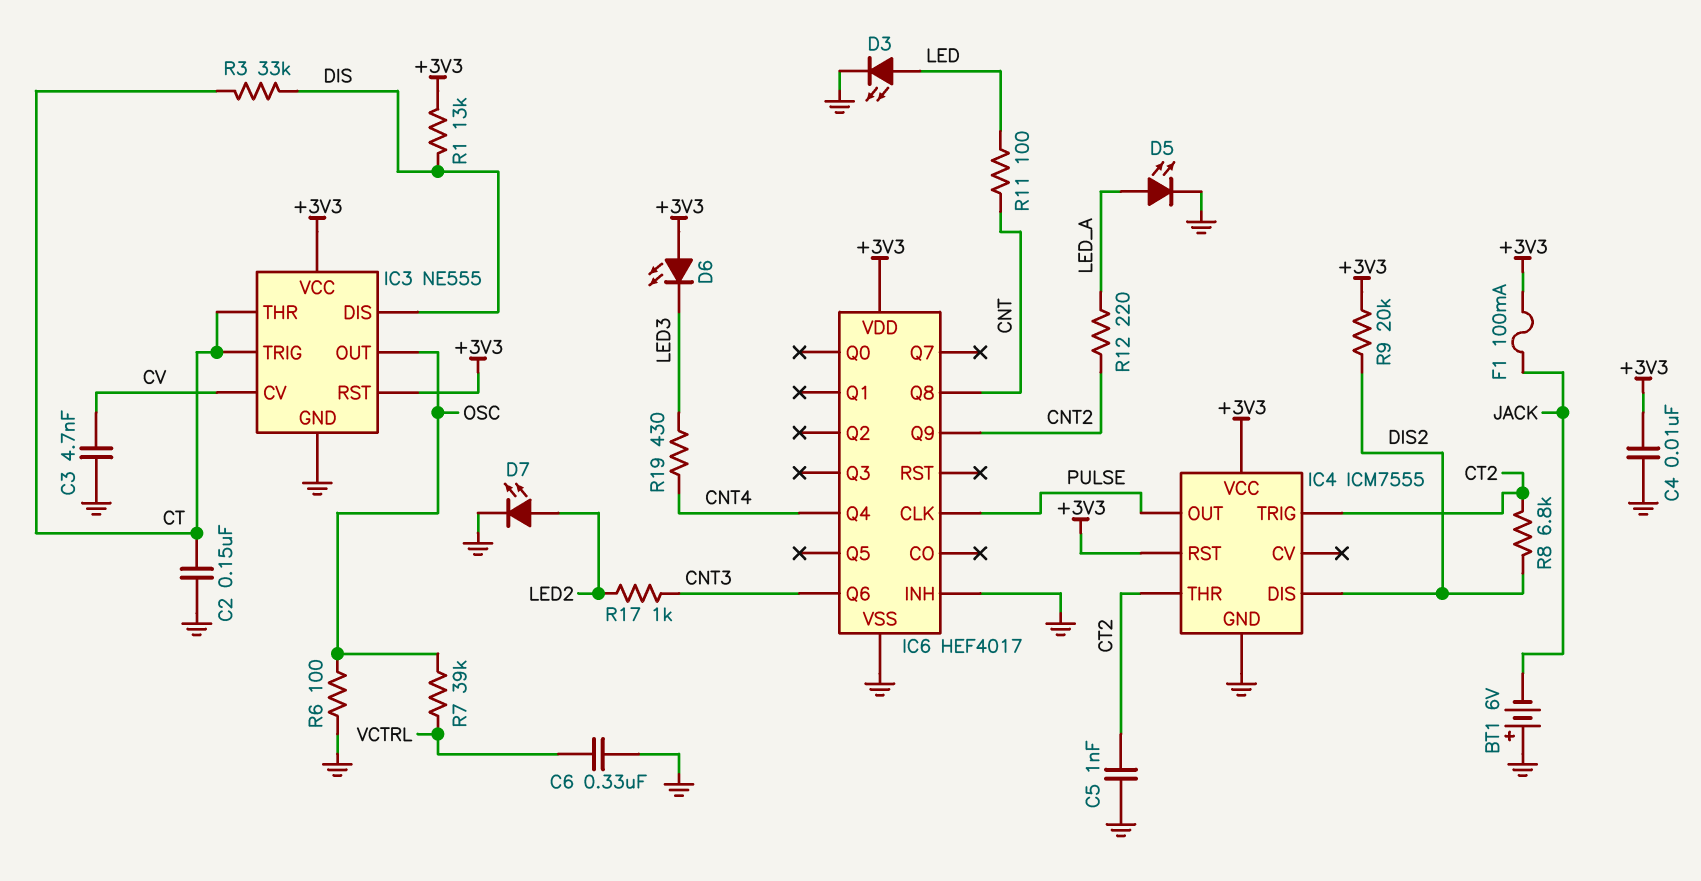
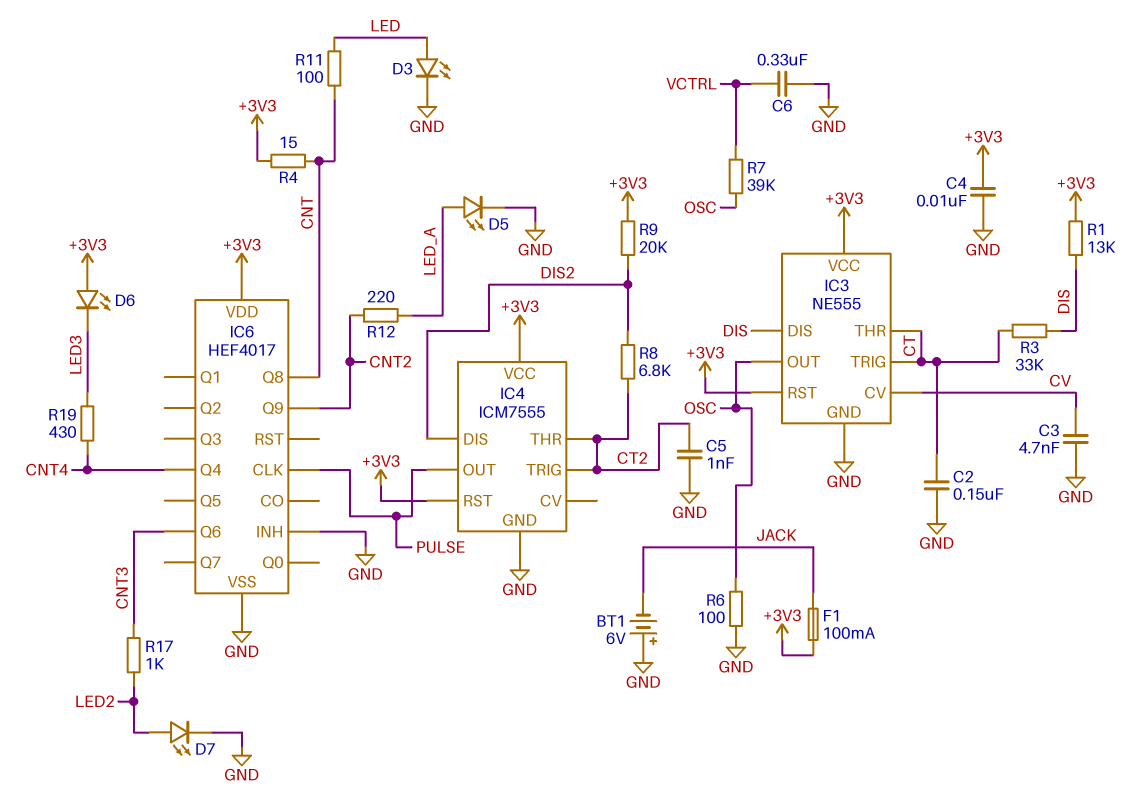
R4: none -> 15 (+3V3, CNT)

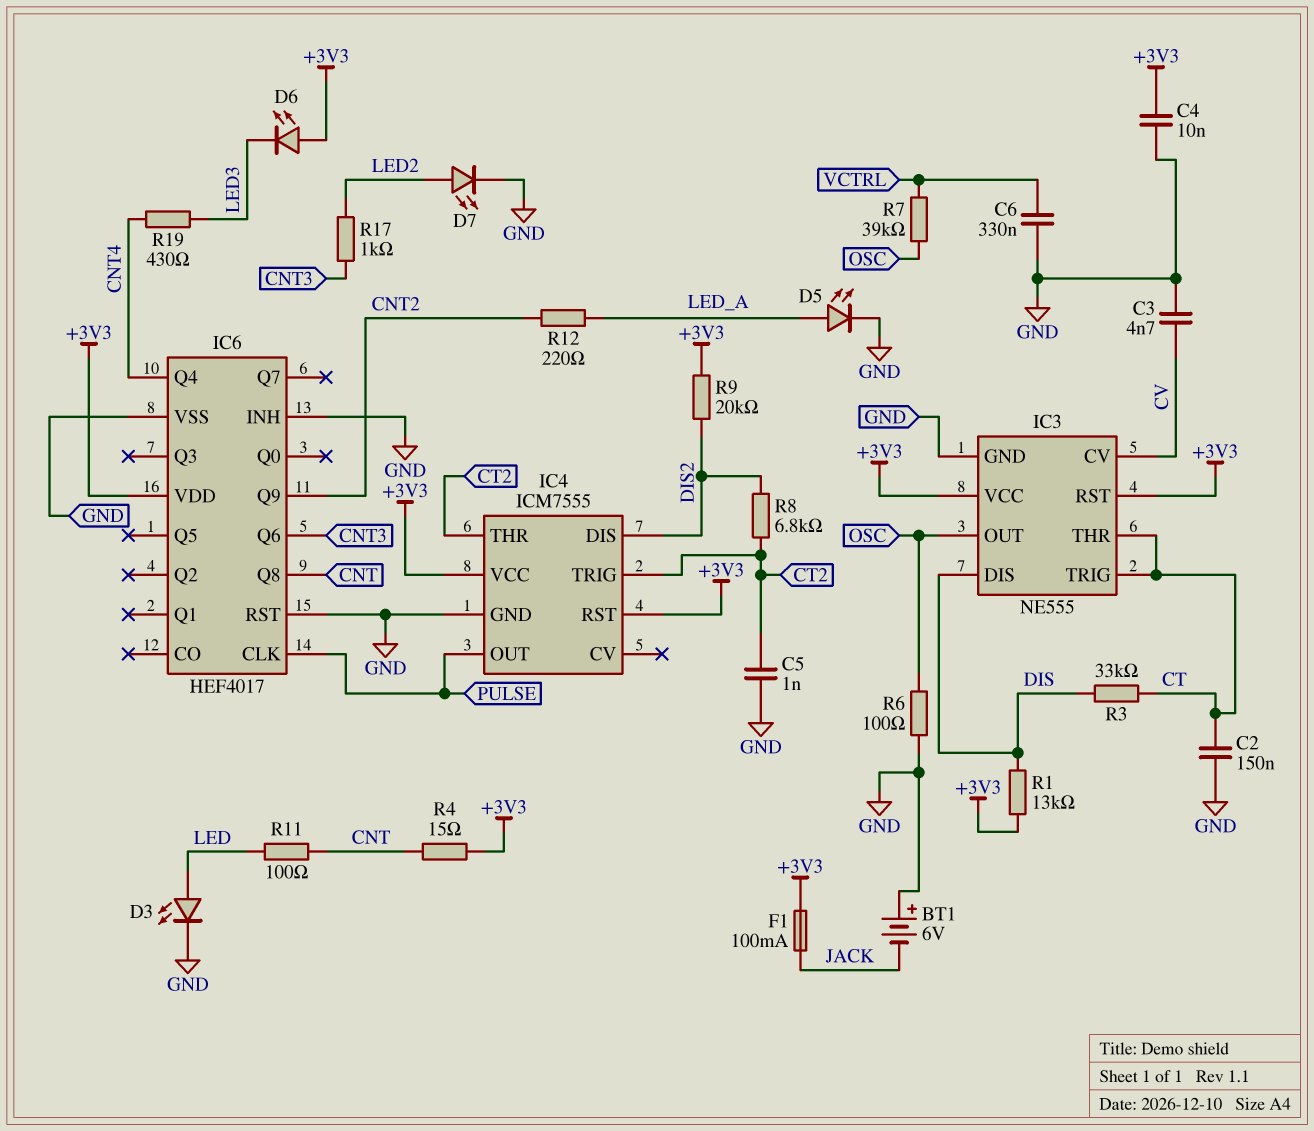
IC6 pin RST: none -> GND

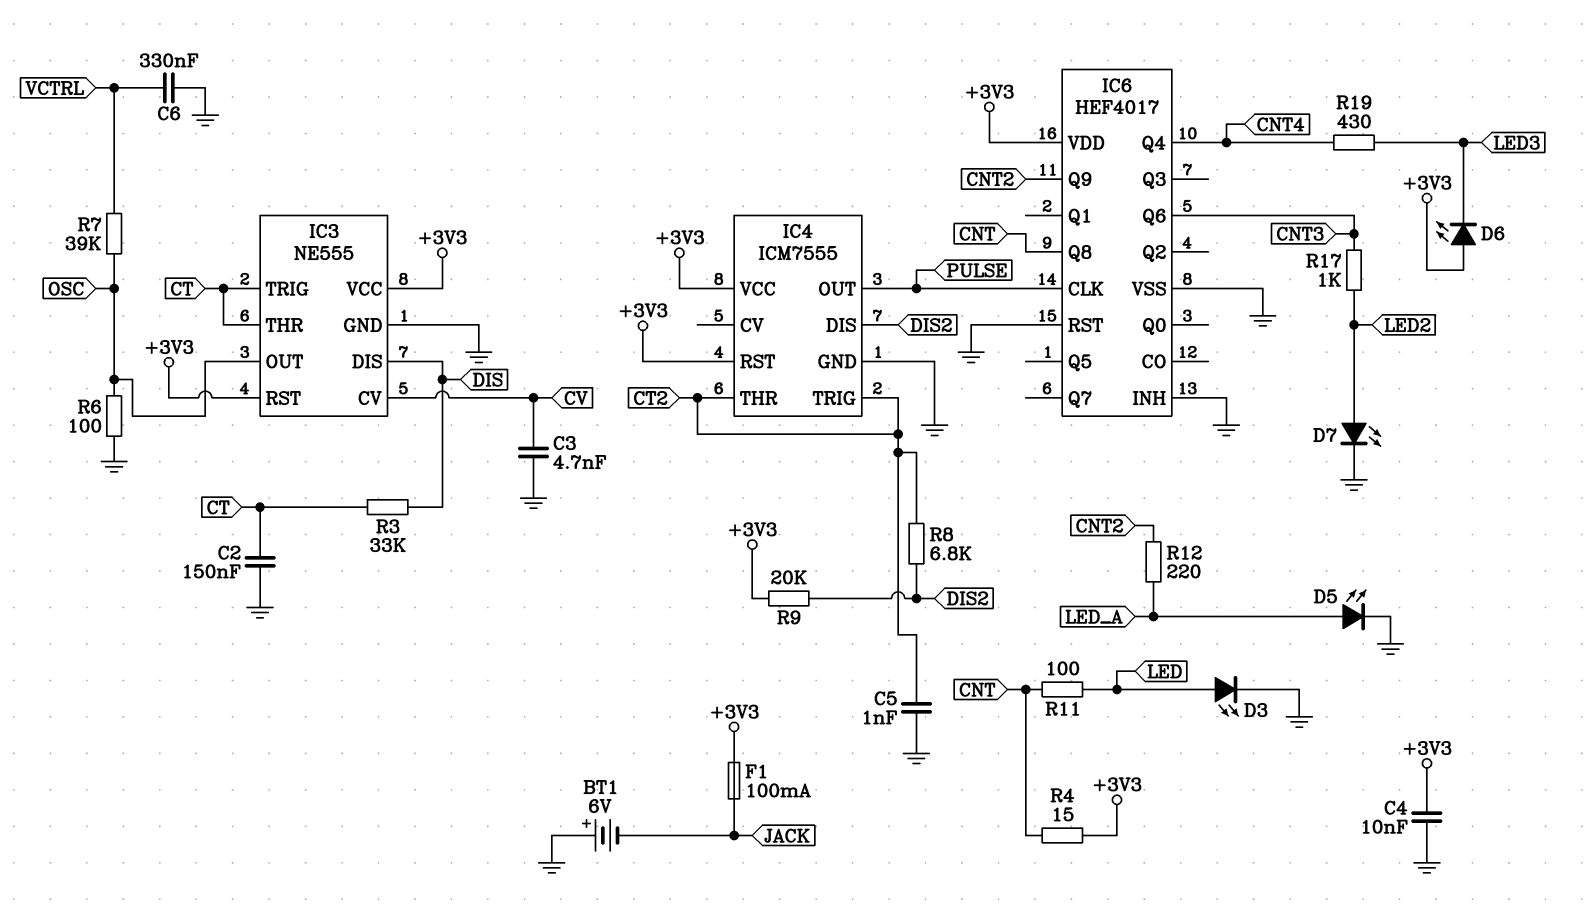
R1: 13k (+3V3, DIS) -> none

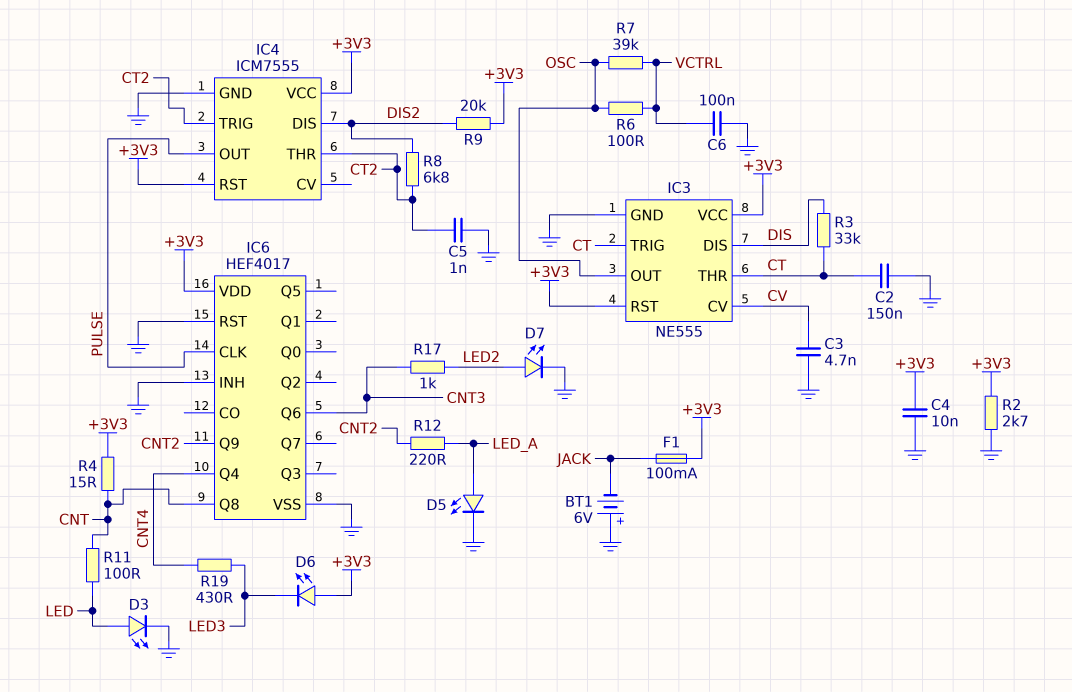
C6: 330nF (GND, VCTRL) -> 100nF (GND, VCTRL)
R2: none -> 2.7k (+3V3, GND)
R6: 100 (GND, OSC) -> 100 (OSC, VCTRL)

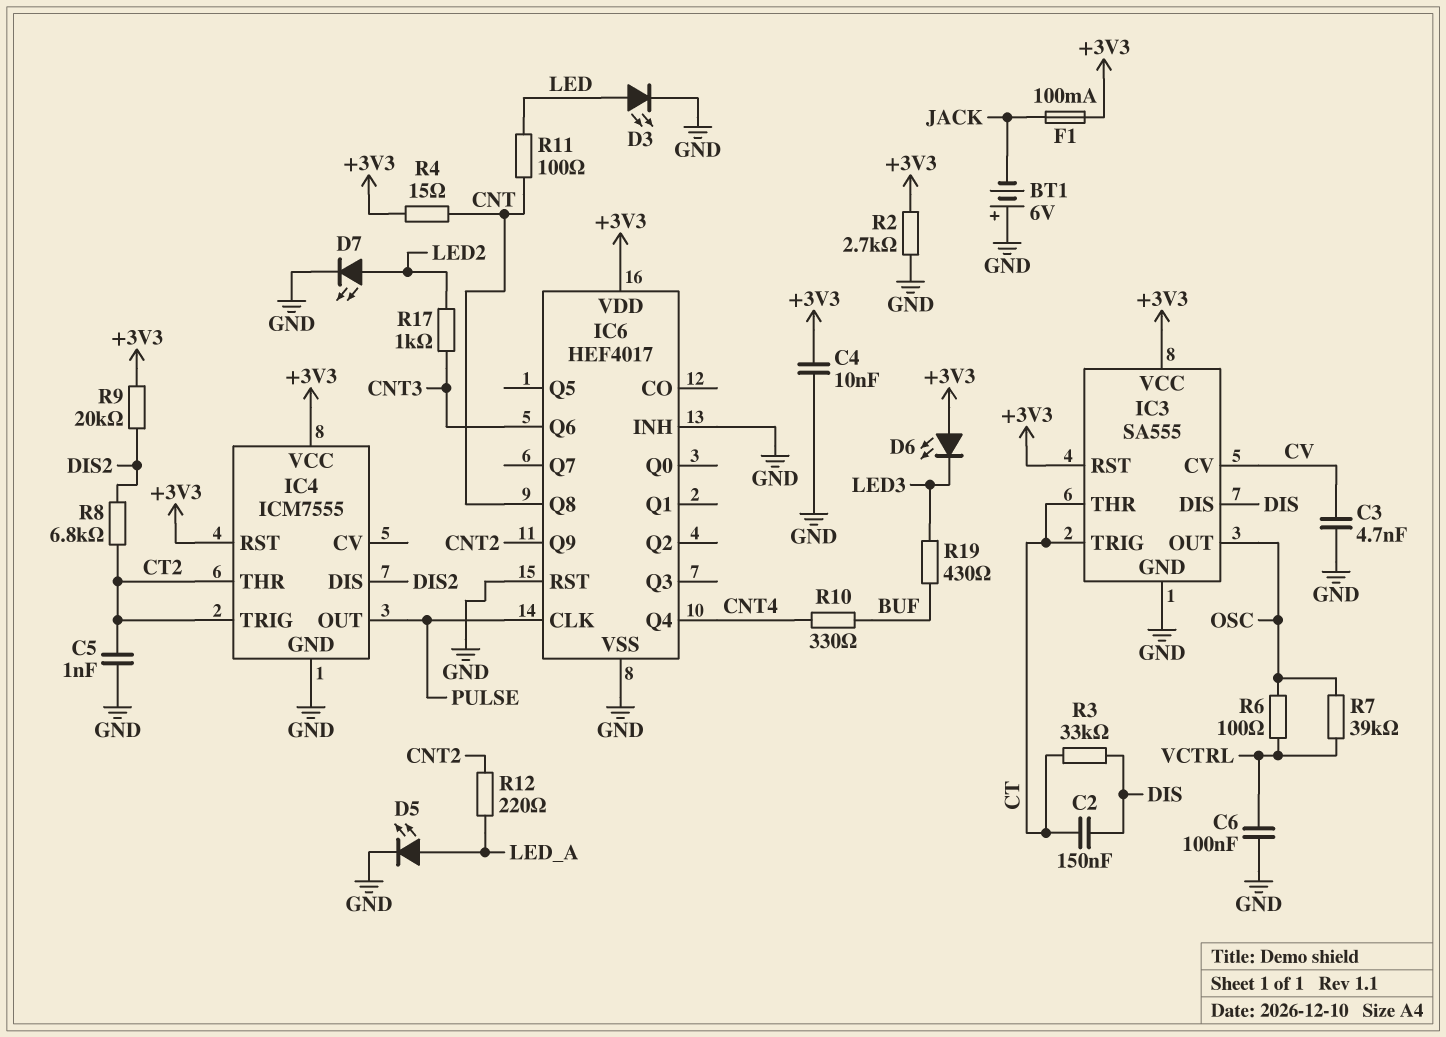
C2: 150nF (CT, GND) -> 150nF (CT, DIS)
IC3: NE555 -> SA555
R10: none -> 330 (BUF, CNT4)
R19: 430 (CNT4, LED3) -> 430 (BUF, LED3)

